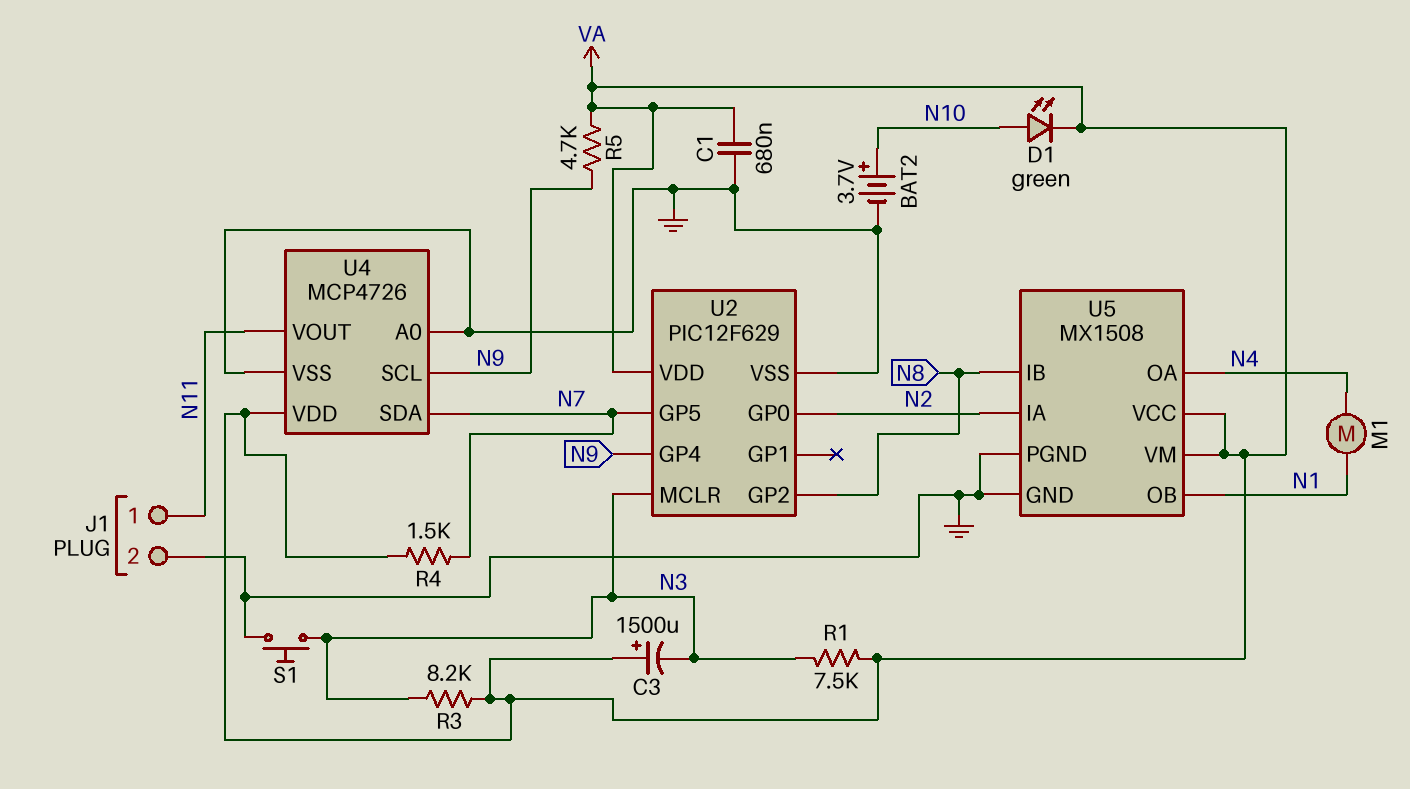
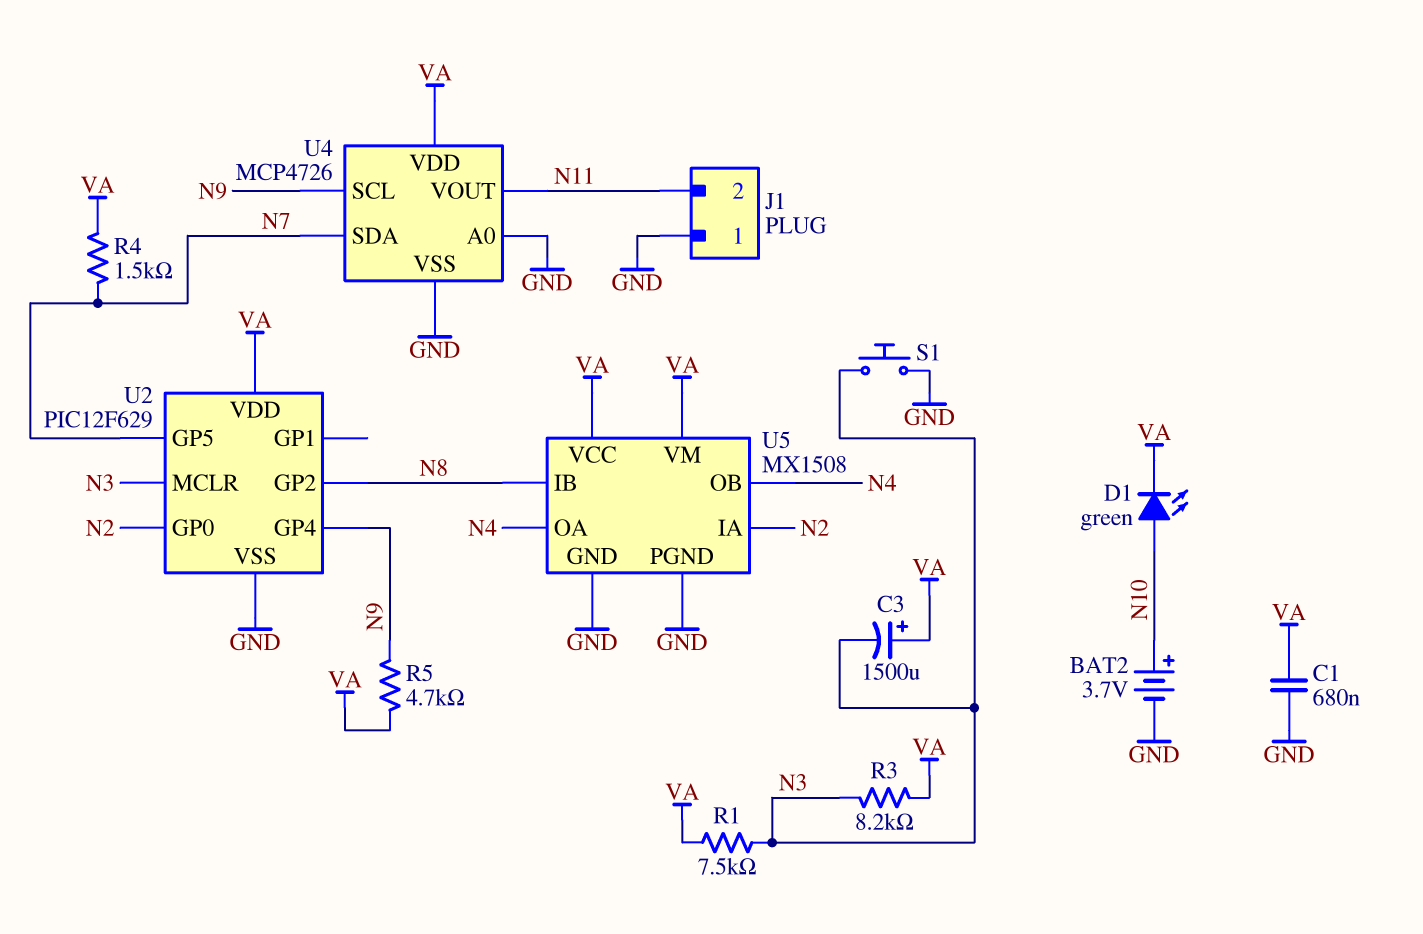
J1 pin 1: N11 -> GND
J1 pin 2: GND -> N11
M1: motor (N1, N4) -> none
U5 pin OB: N1 -> N4

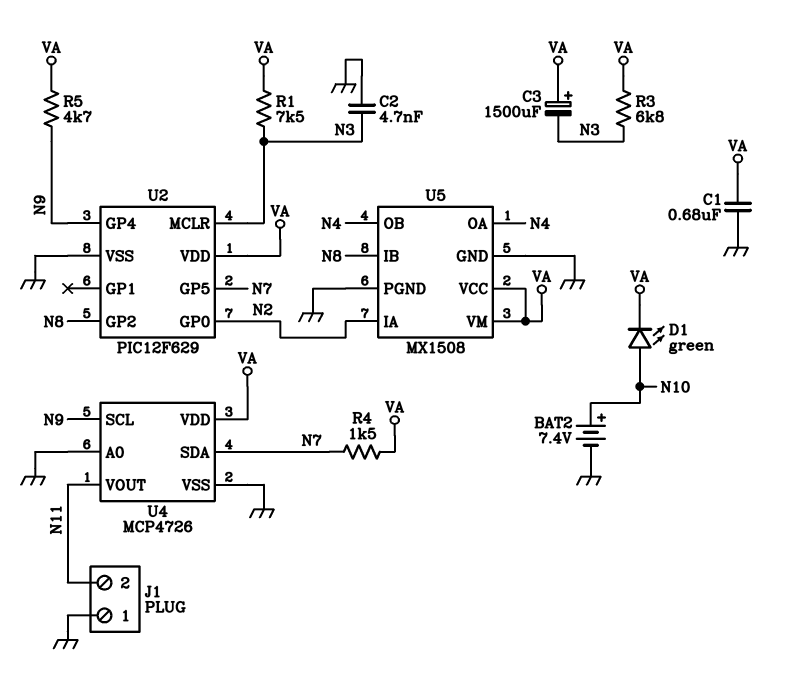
BAT2: 3.7V (plus N10, minus GND) -> 7.4V (plus N10, minus GND)
C2: none -> 4.7nF (GND, N3)
R3: 8.2k (N3, VA) -> 6.8k (N3, VA)
S1: button (GND, N3) -> none

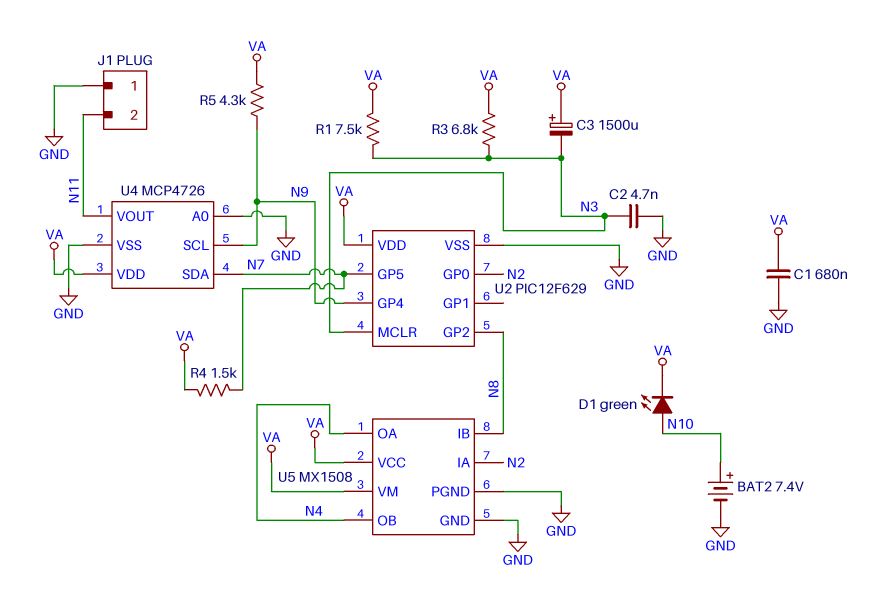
R5: 4.7k (N9, VA) -> 4.3k (N9, VA)

